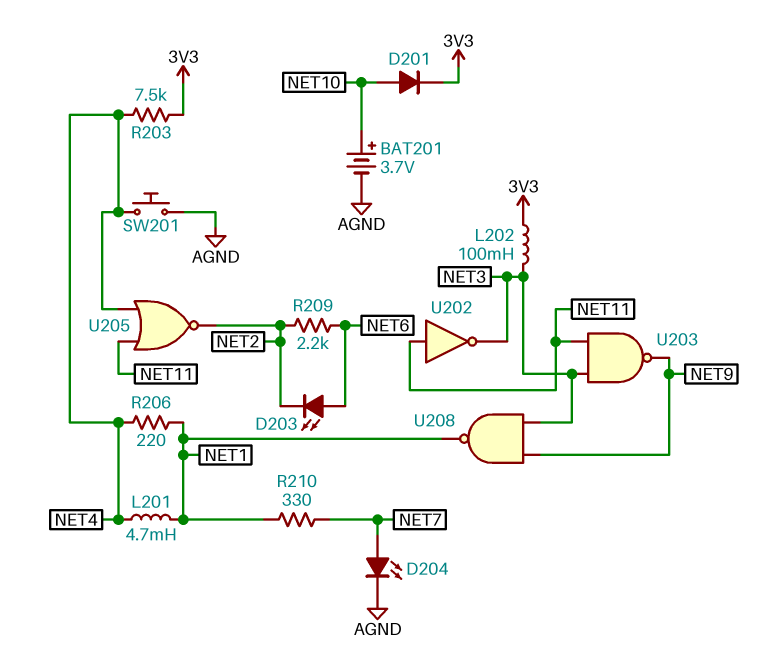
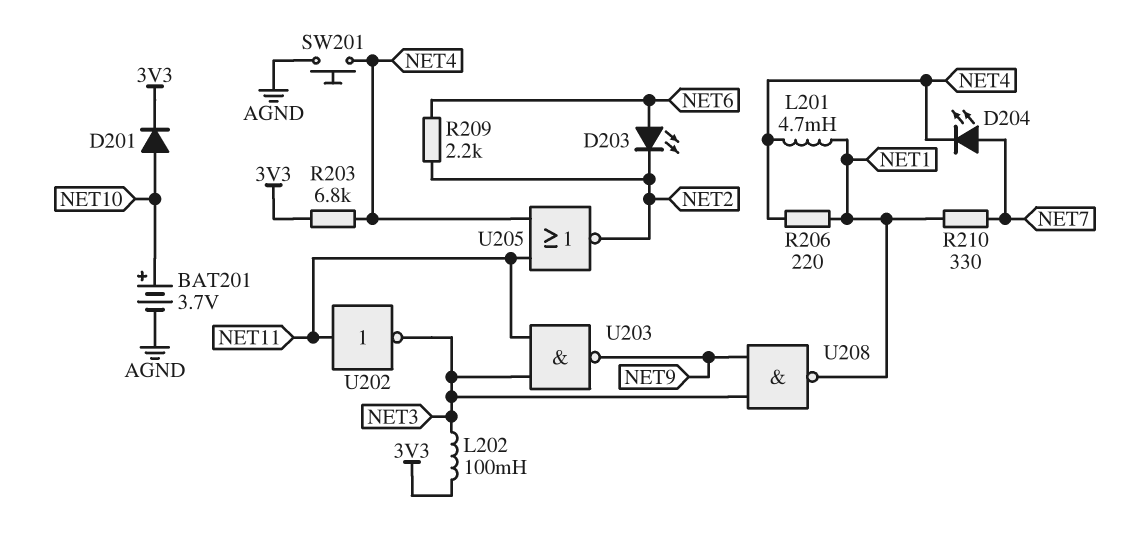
D204: LED (A NET7, K AGND) -> LED (A NET7, K NET4)
R203: 7.5k (3V3, NET4) -> 6.8k (3V3, NET4)

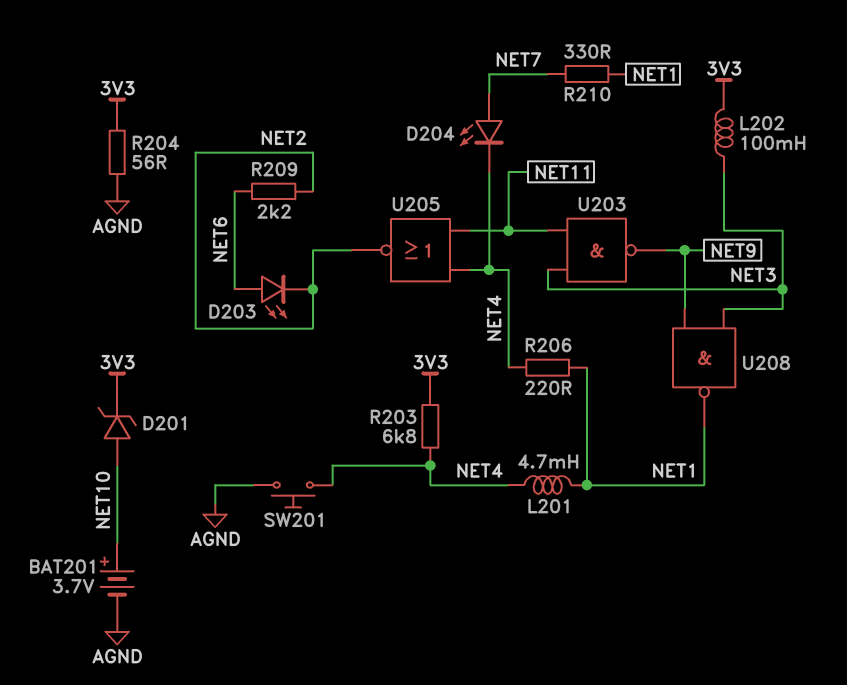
D201: diode (A NET10, K 3V3) -> zener (A NET10, K 3V3)
R204: none -> 56 (3V3, AGND)
U202: NOT (in NET11, out NET3) -> none

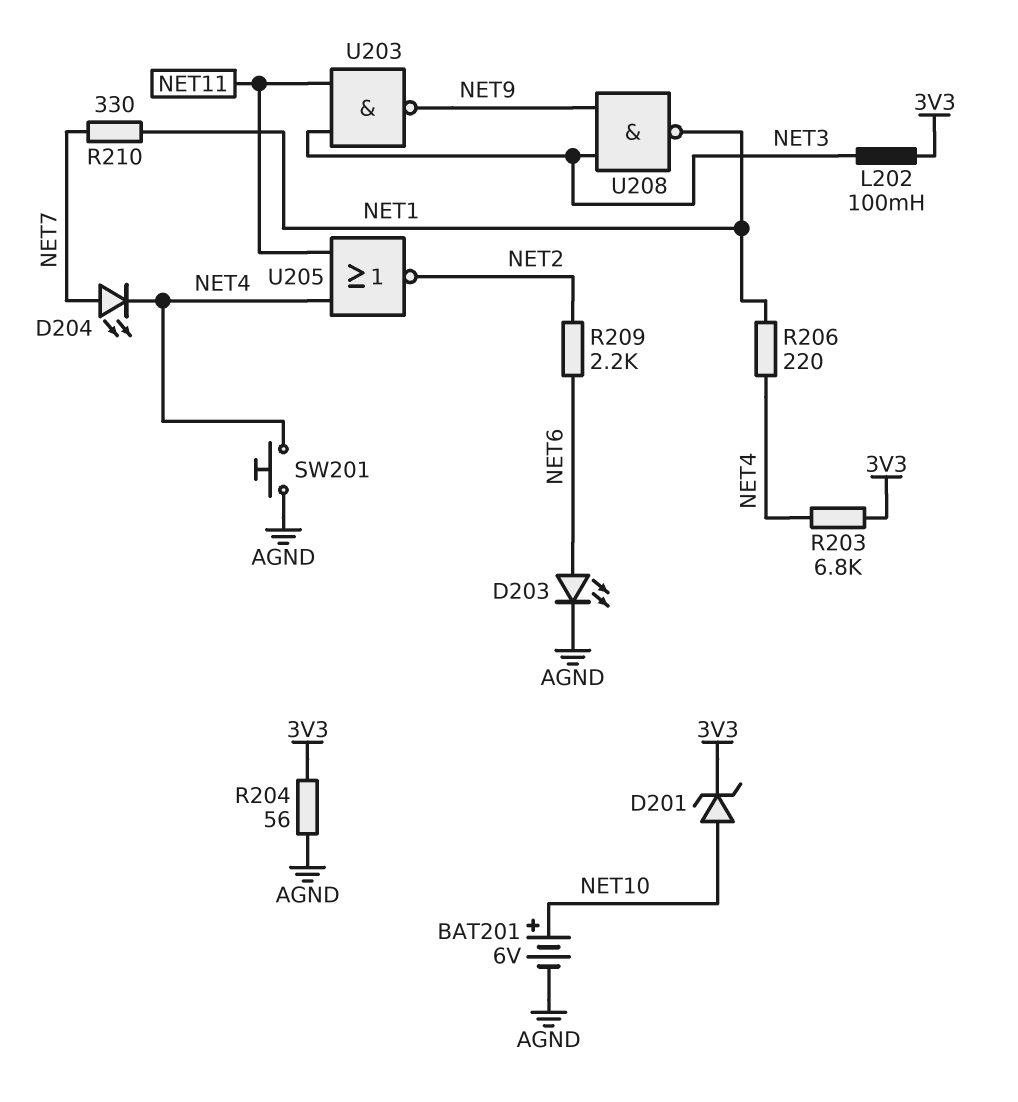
BAT201: 3.7V (plus NET10, minus AGND) -> 6V (plus NET10, minus AGND)
D203: LED (A NET6, K NET2) -> LED (A NET6, K AGND)
L201: 4.7mH (NET1, NET4) -> none

